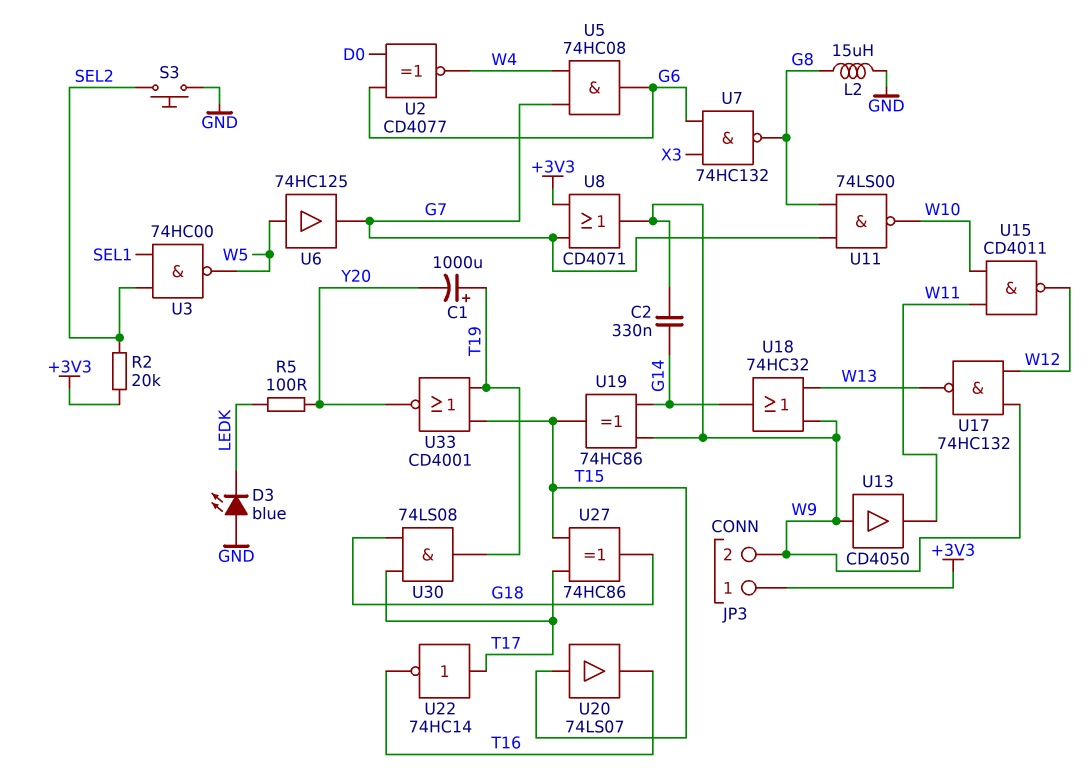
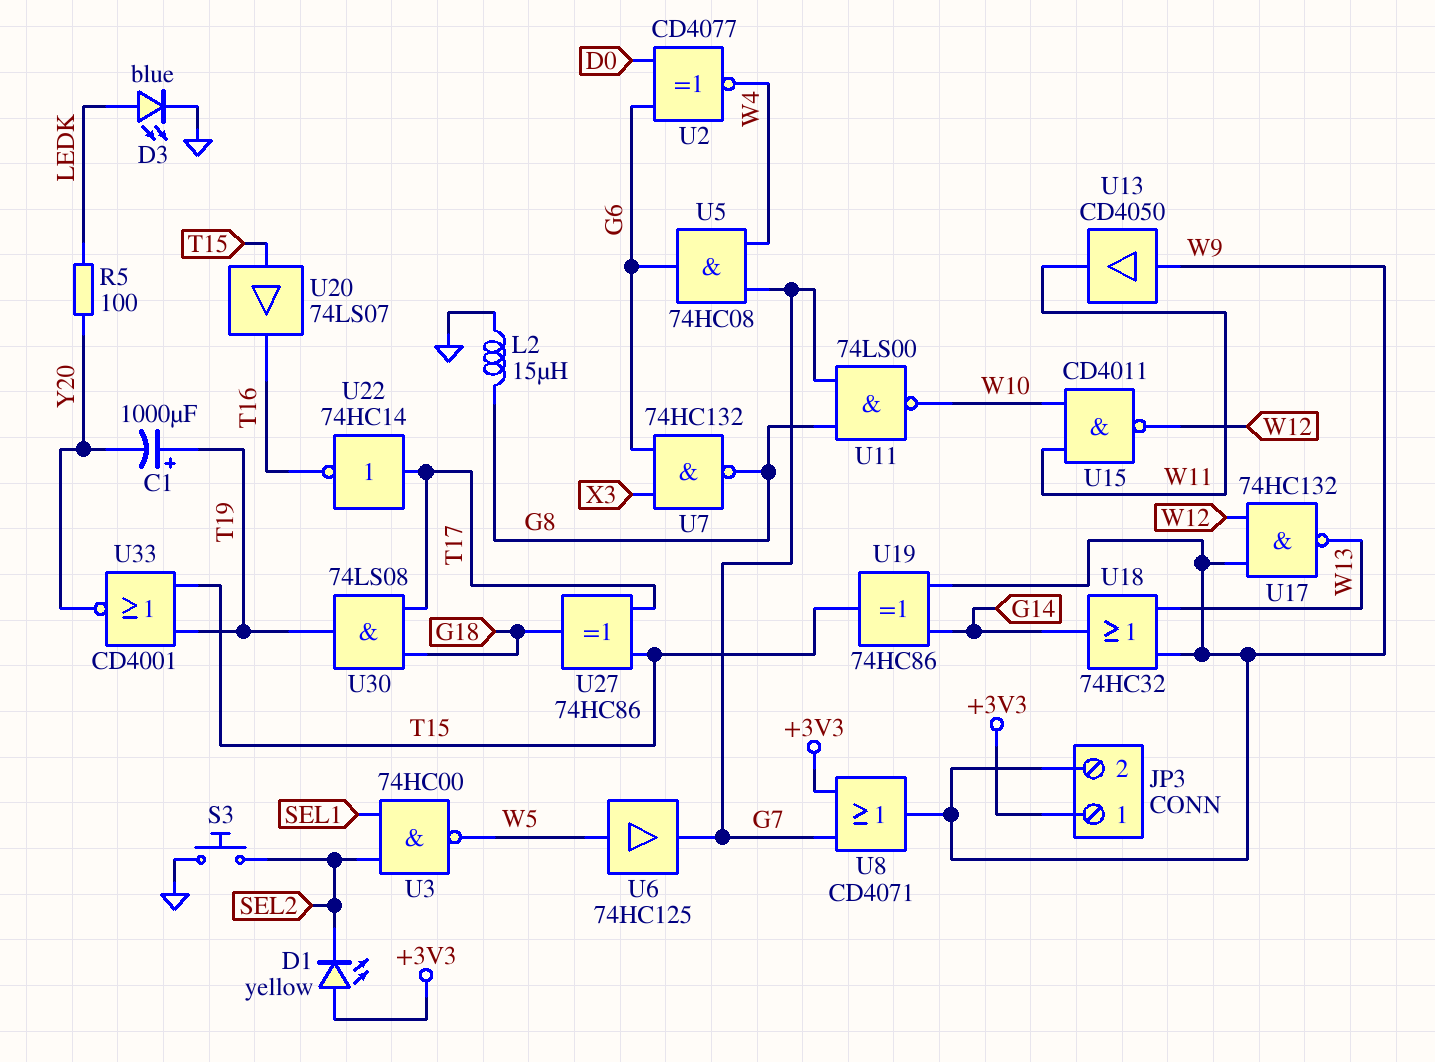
C2: 330nF (G14, W9) -> none
D1: none -> LED yellow (A +3V3, K SEL2)
D3: LED blue (A GND, K LEDK) -> LED blue (A LEDK, K GND)
R2: 20k (+3V3, SEL2) -> none

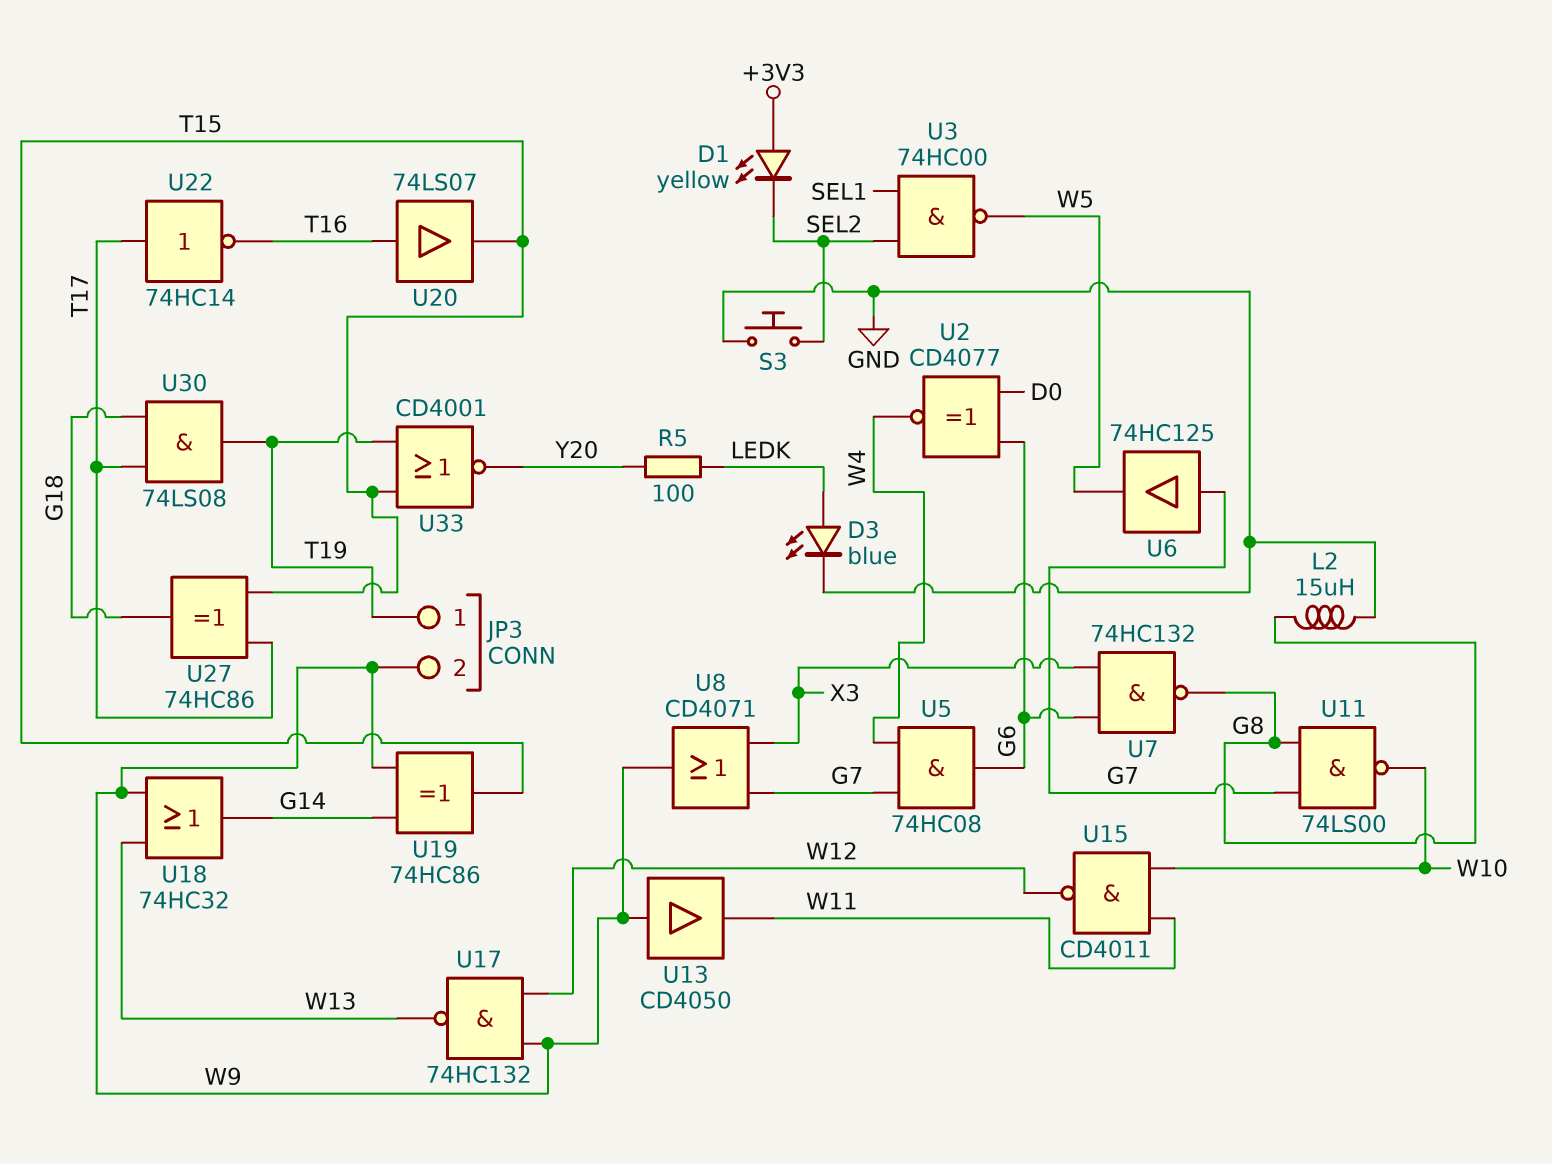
C1: 1000uF (plus T19, minus Y20) -> none
JP3 pin 1: +3V3 -> T19
U6: buffer 74HC125 (in W5, out G7) -> buffer 74HC125 (in G7, out W5)
U8: OR CD4071 (in +3V3, in G7, out W9) -> OR CD4071 (in G7, in X3, out W9)
U20: buffer 74LS07 (in T15, out T16) -> buffer 74LS07 (in T16, out T15)

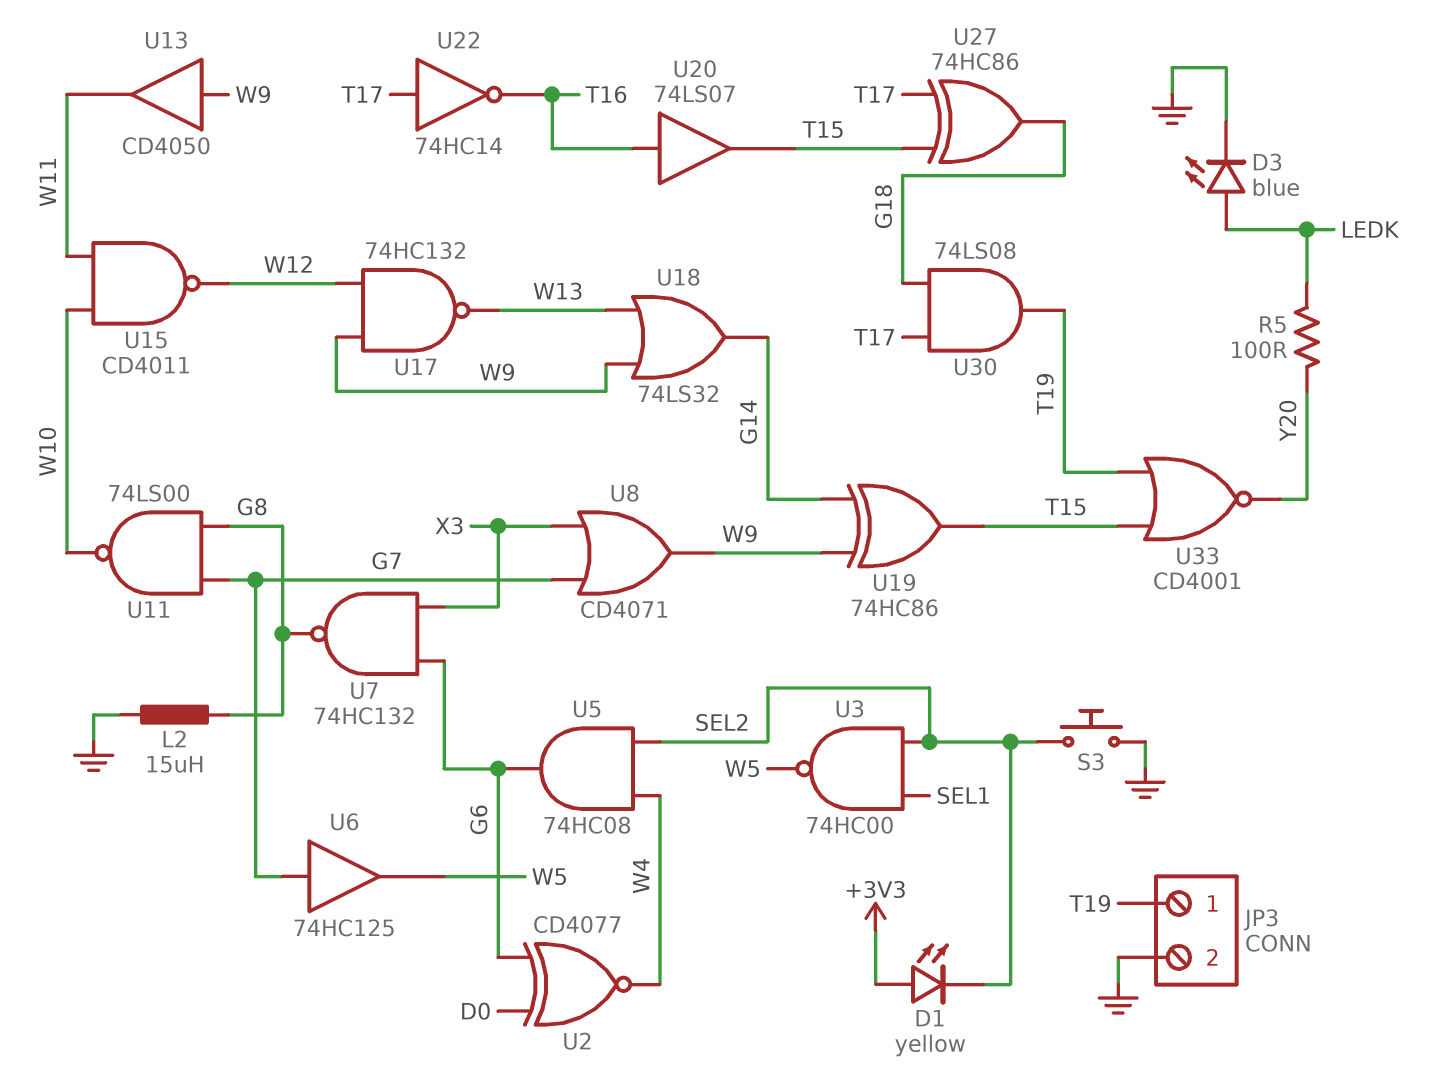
JP3 pin 2: W9 -> GND
U5: AND 74HC08 (in G7, in W4, out G6) -> AND 74HC08 (in SEL2, in W4, out G6)
U18: OR 74HC32 (in W9, in W13, out G14) -> OR 74LS32 (in W9, in W13, out G14)

